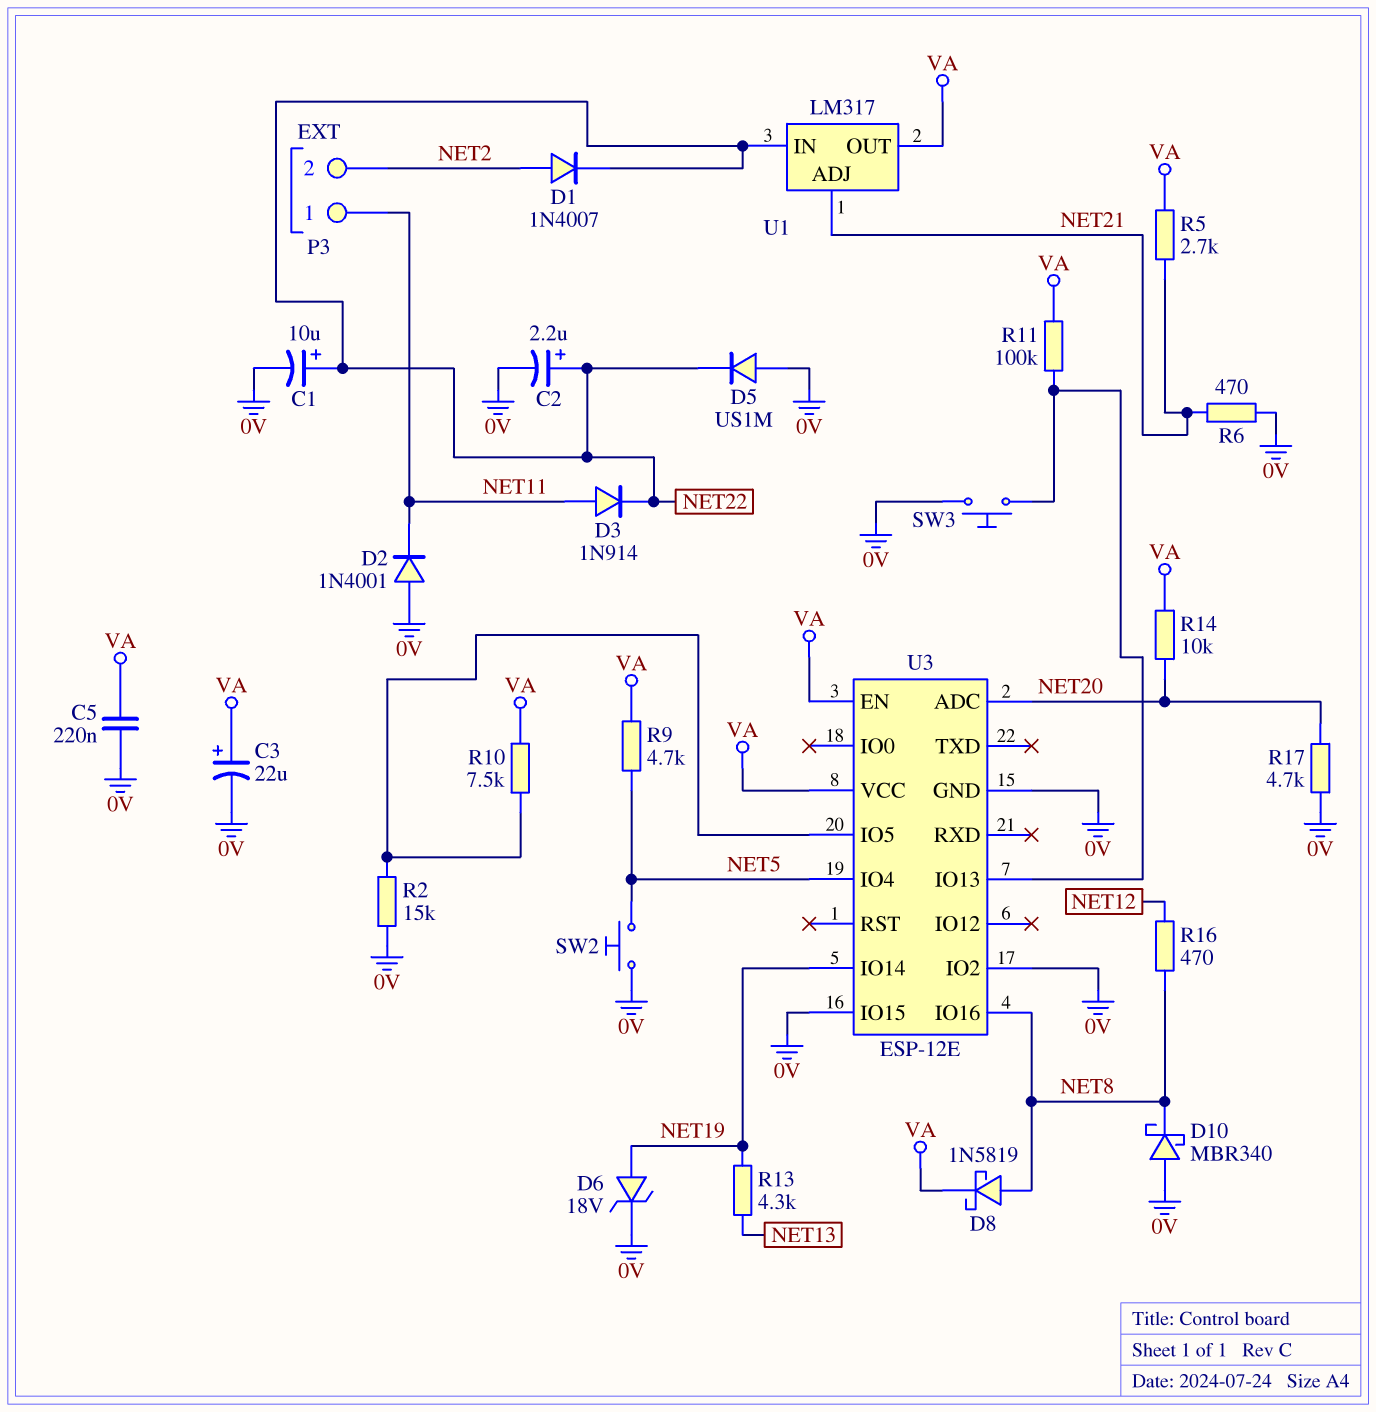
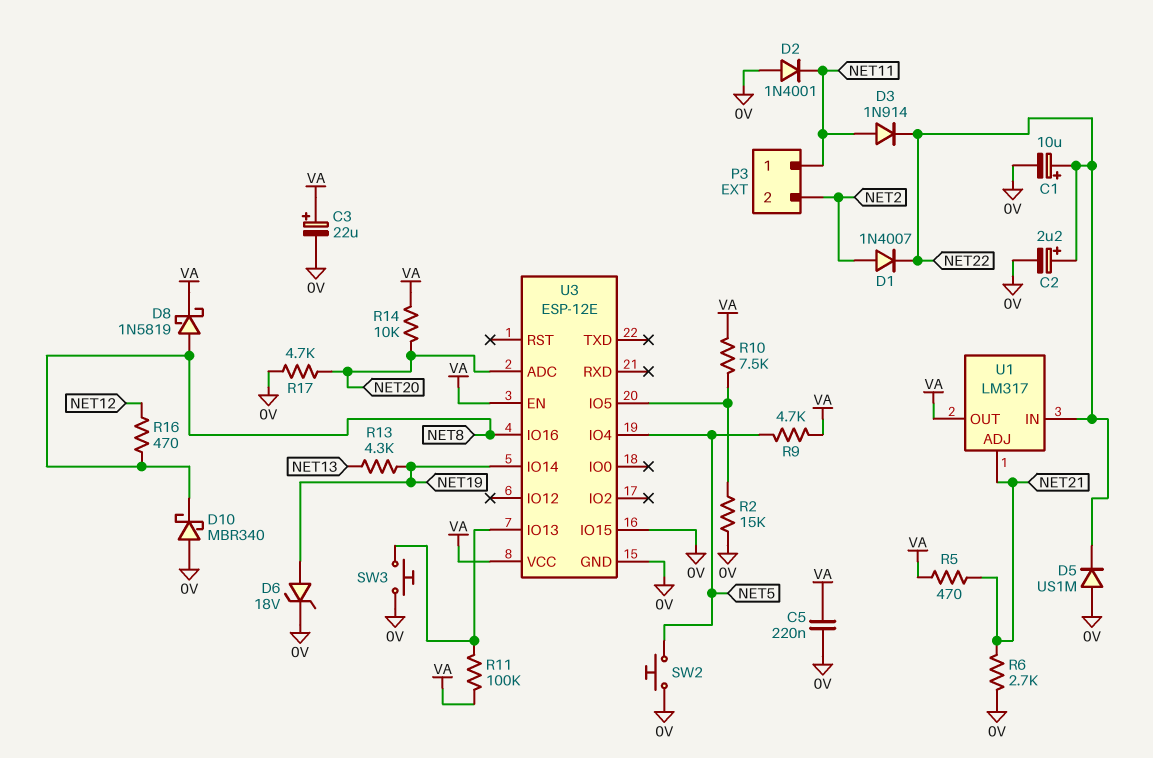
R5: 2.7k (NET21, VA) -> 470 (NET21, VA)
R6: 470 (0V, NET21) -> 2.7k (0V, NET21)
U3 pin IO2: 0V -> none

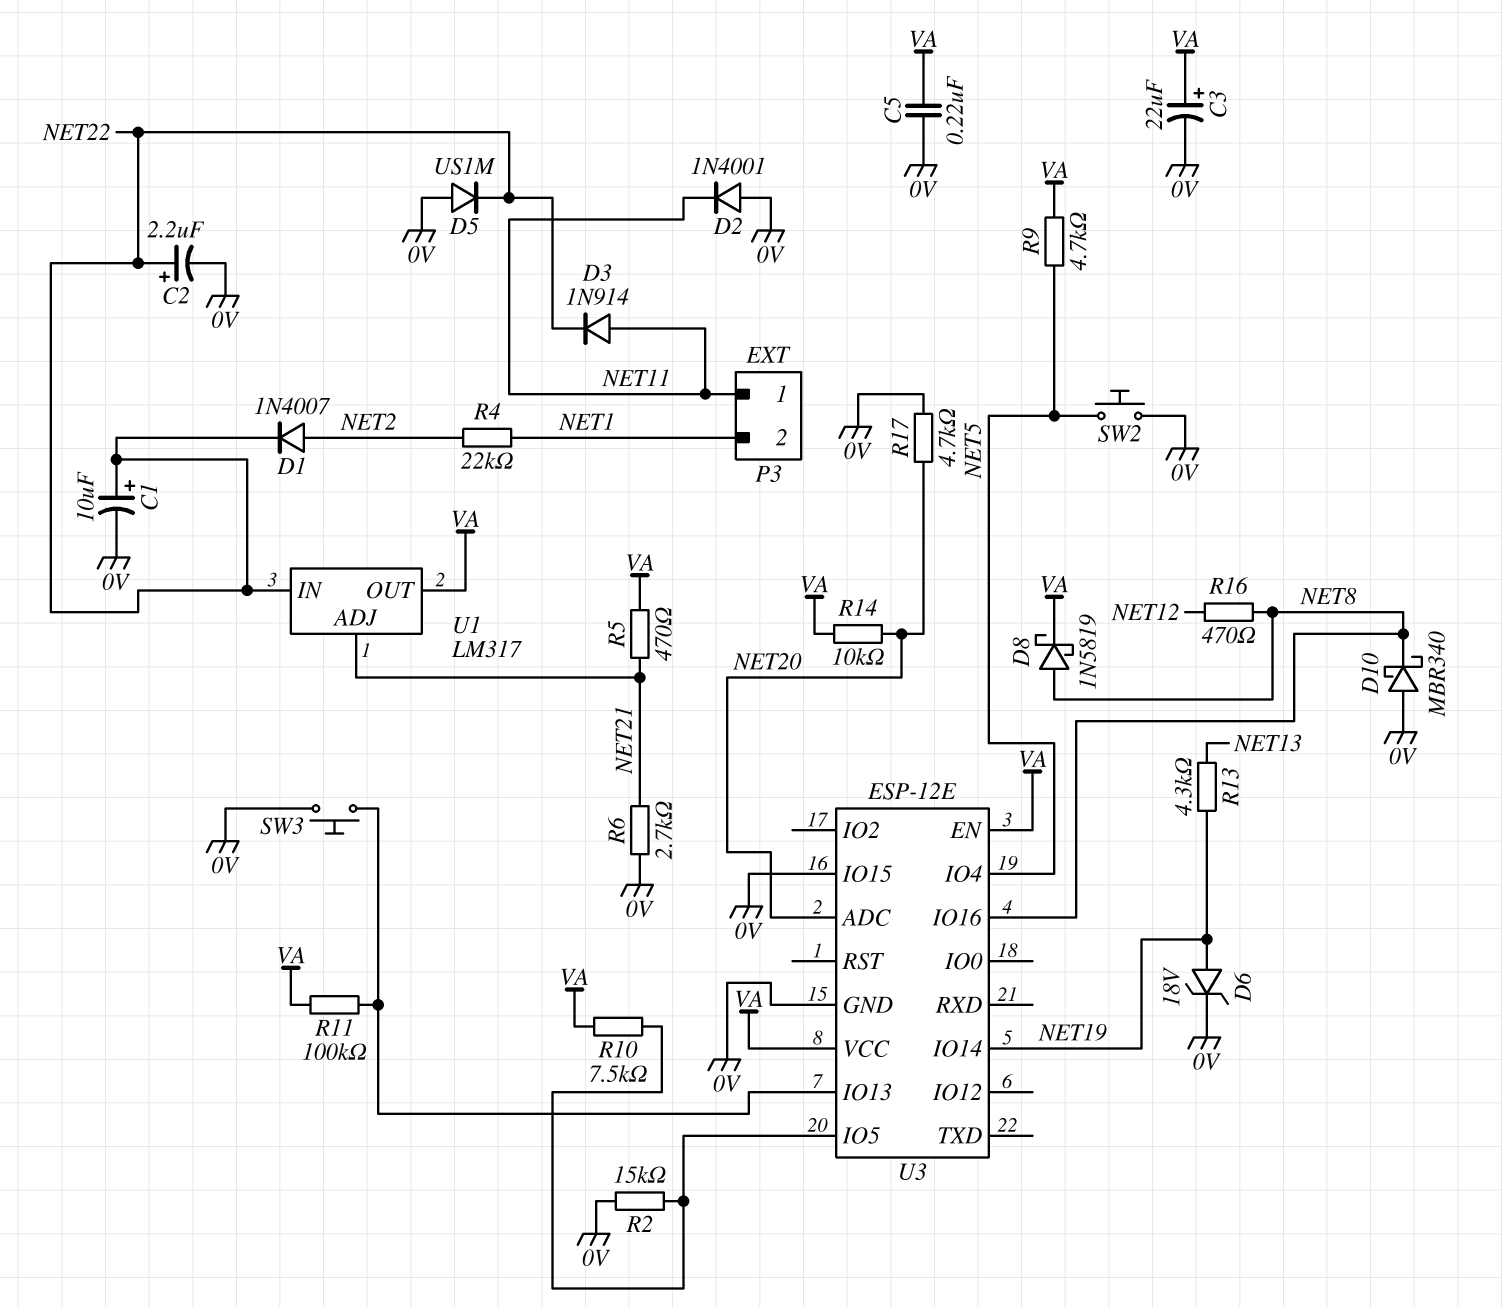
P3 pin 2: NET2 -> NET1
R4: none -> 22k (NET1, NET2)

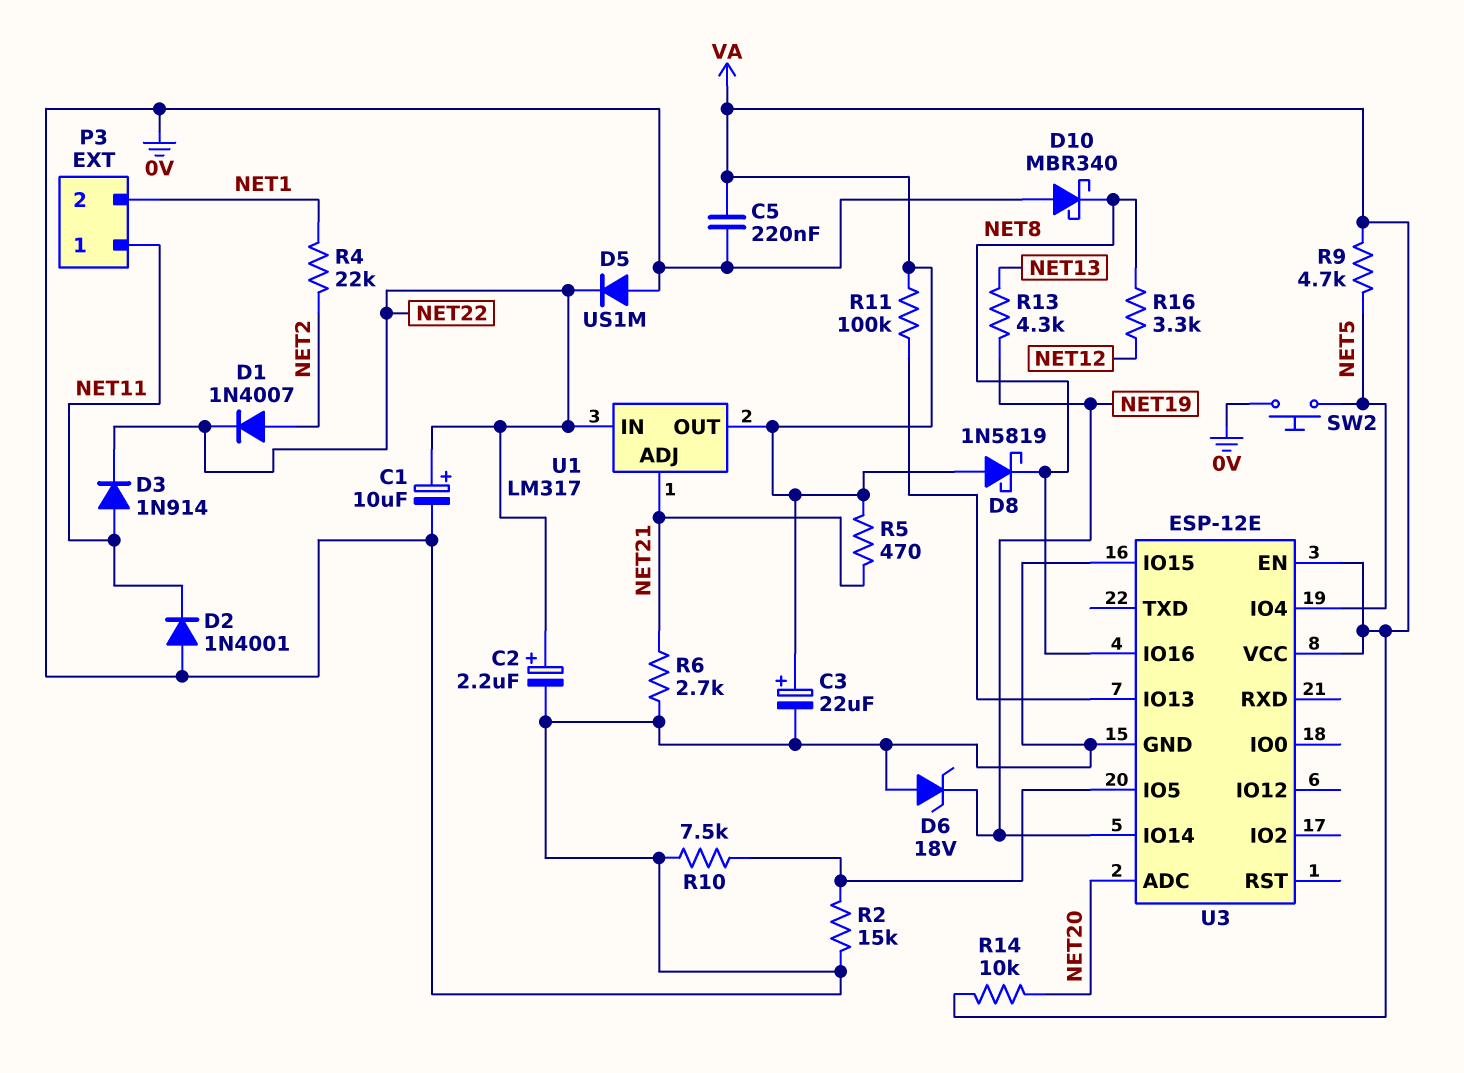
D6: zener 18V (A NET19, K 0V) -> zener 18V (A 0V, K NET19)
D8: schottky 1N5819 (A NET8, K VA) -> schottky 1N5819 (A VA, K NET8)
R10: 7.5k (U3/IO5, VA) -> 7.5k (0V, U3/IO5)
R16: 470 (NET8, NET12) -> 3.3k (NET8, NET12)
R17: 4.7k (0V, NET20) -> none
SW3: button (0V, U3/IO13) -> none

